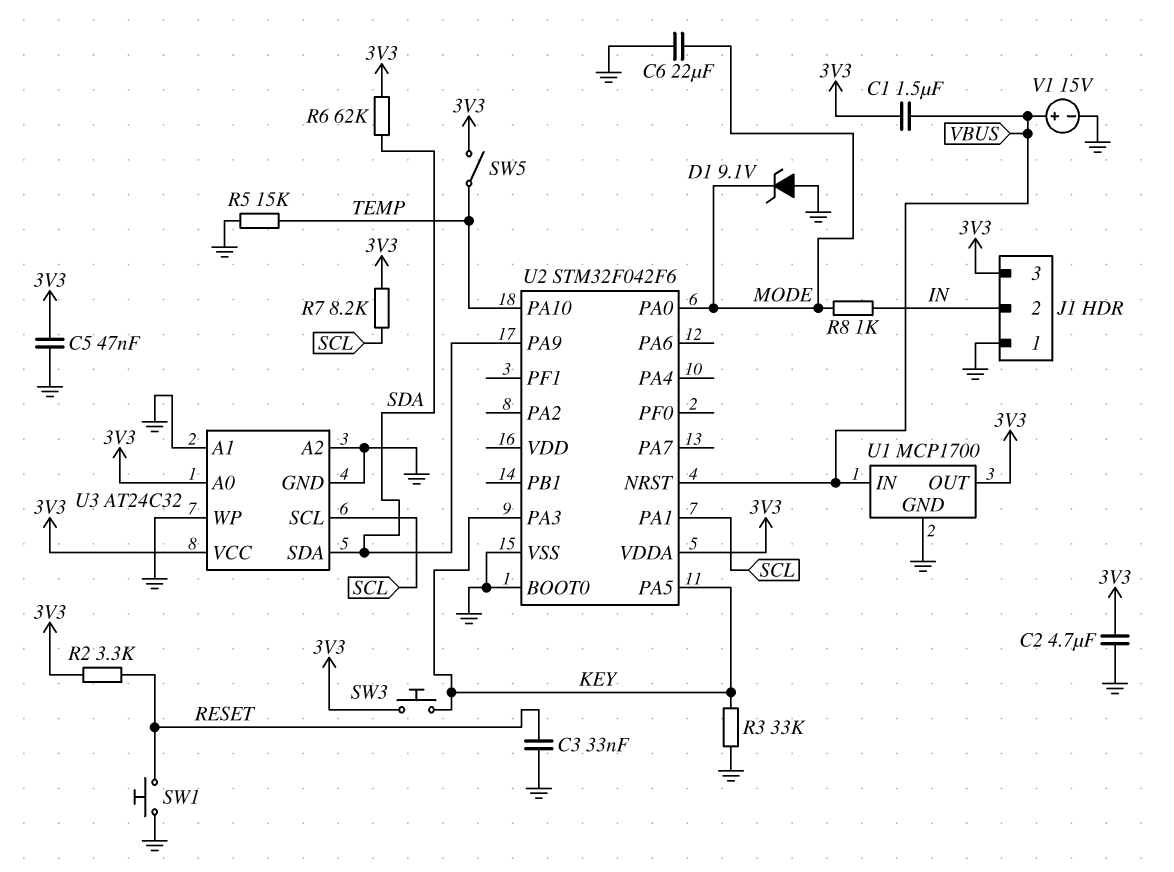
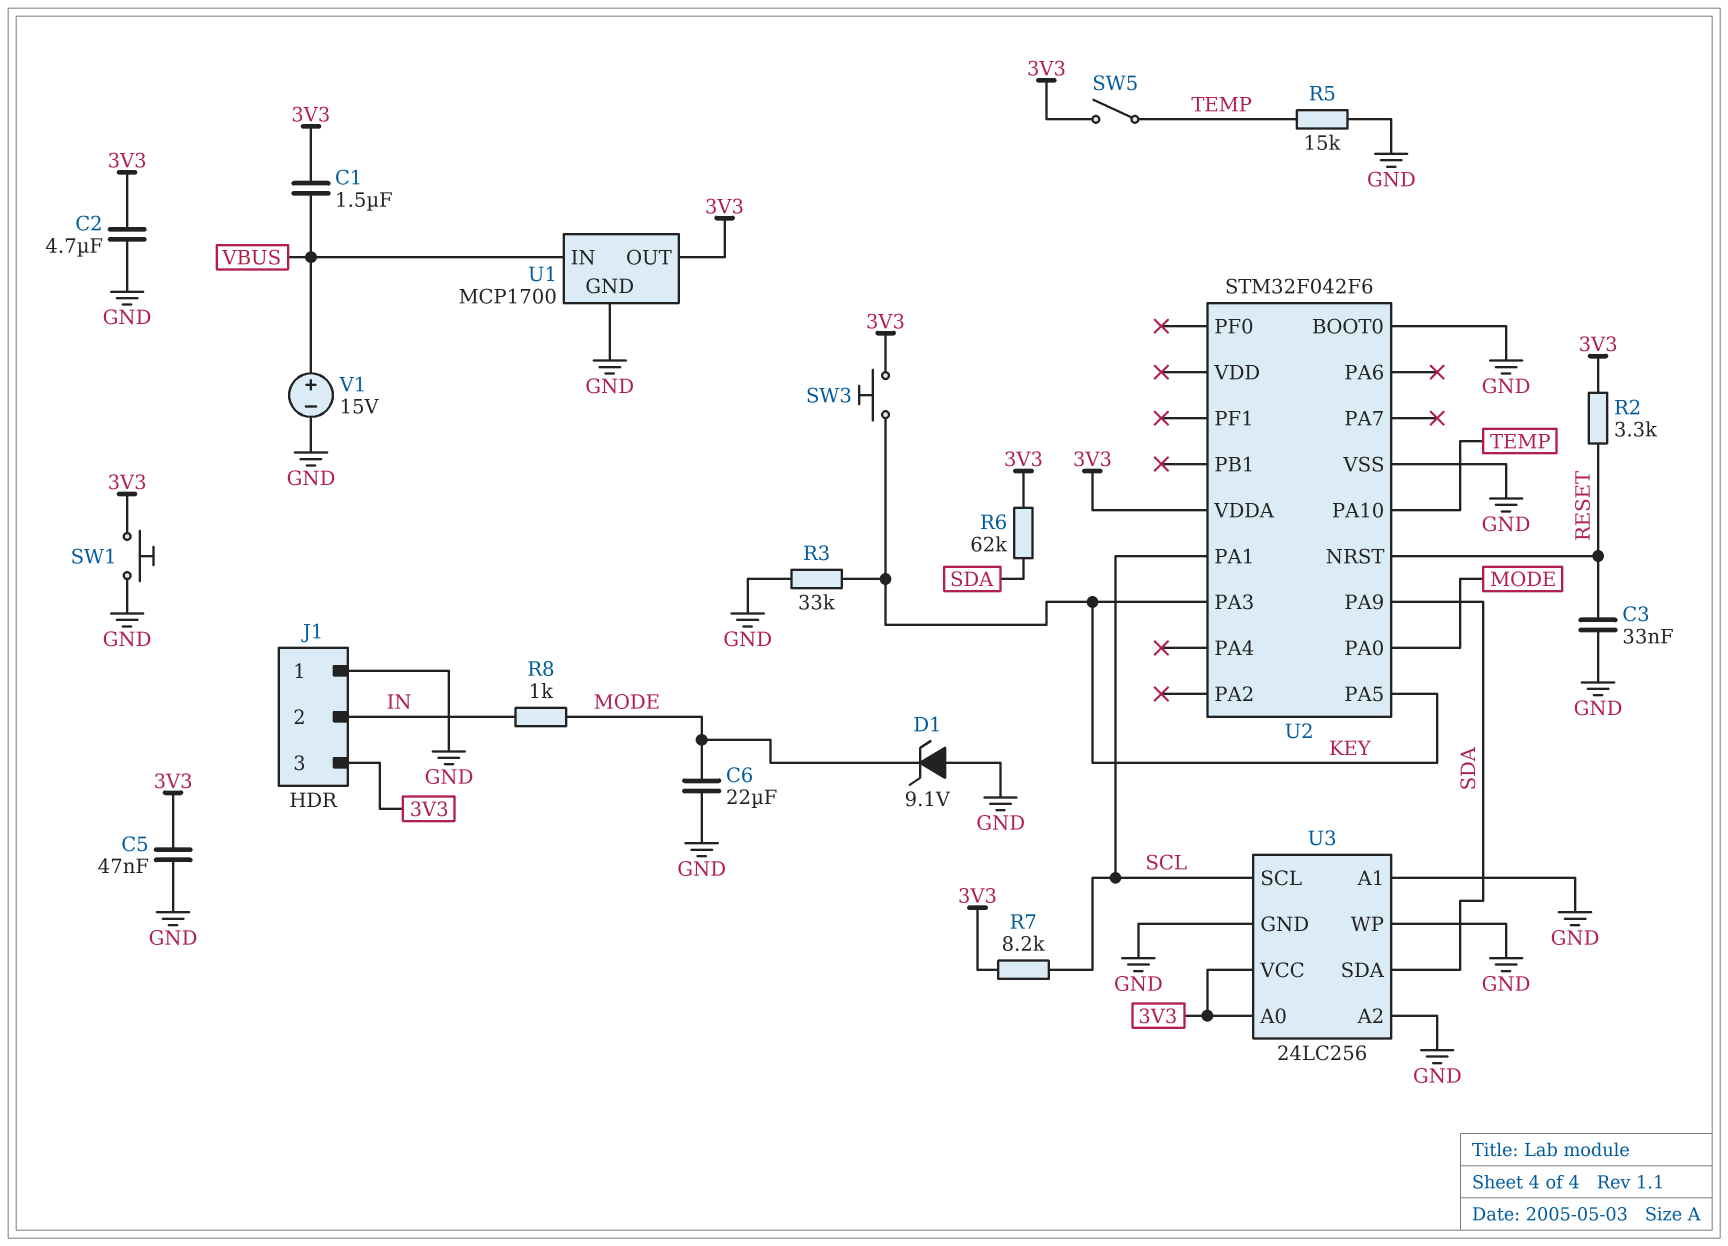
SW1: button (GND, RESET) -> button (3V3, GND)
U2 pin NRST: VBUS -> RESET
U3: AT24C32 -> 24LC256

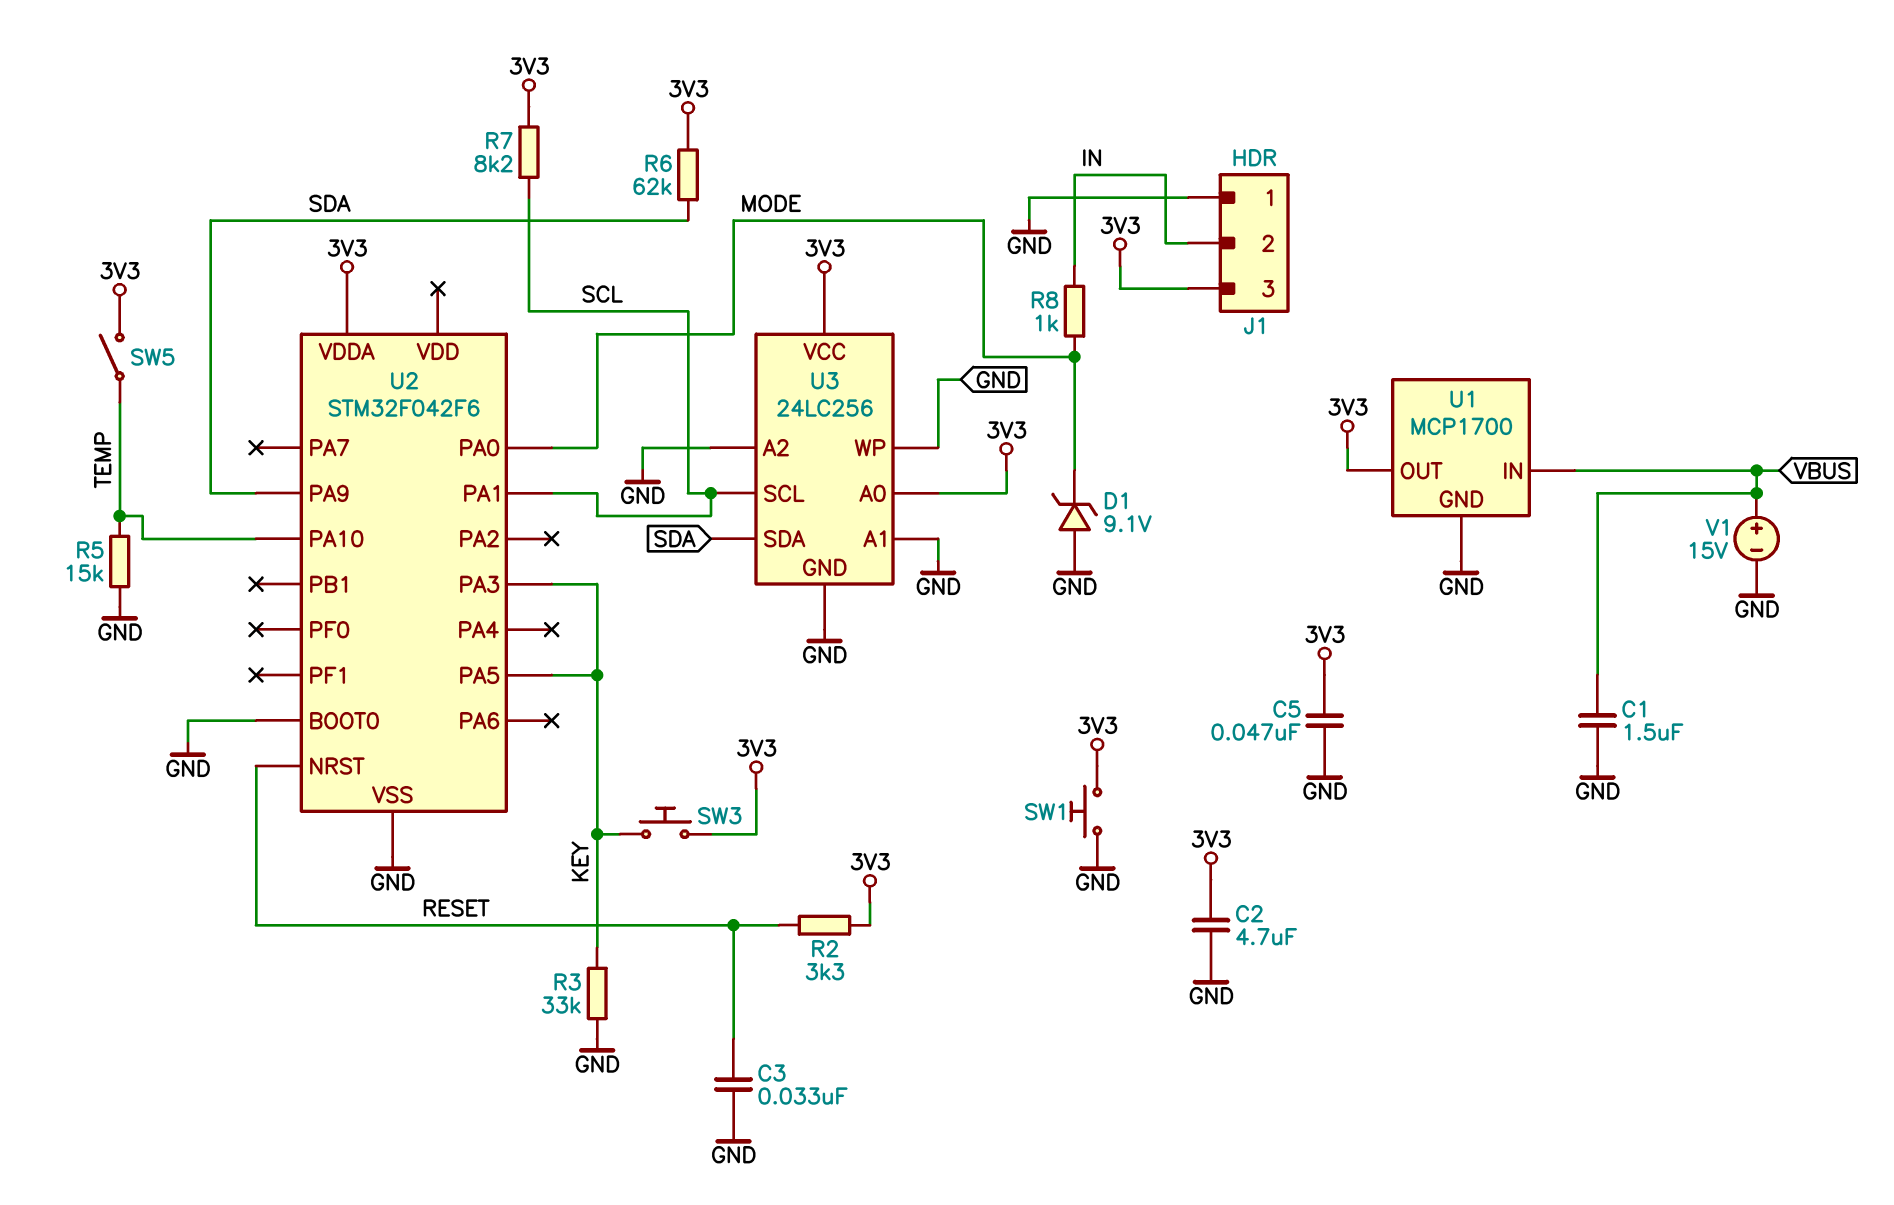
C1: 1.5uF (3V3, VBUS) -> 1.5uF (GND, VBUS)
C6: 22uF (GND, MODE) -> none

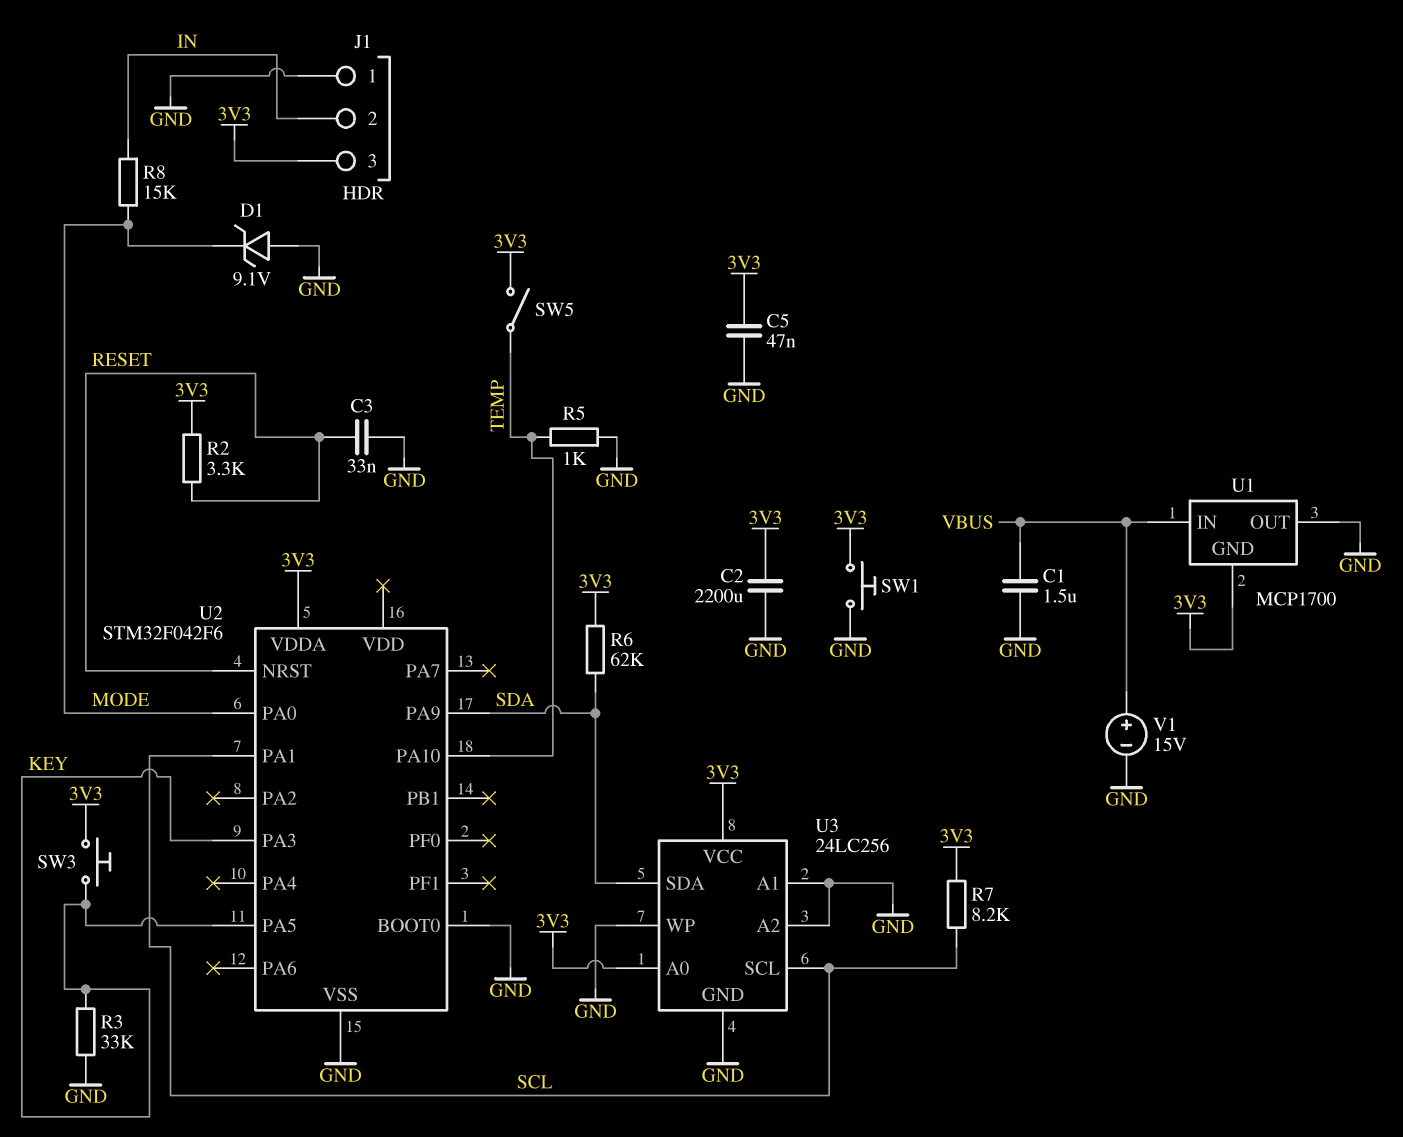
C2: 4.7uF (3V3, GND) -> 2200uF (3V3, GND)
R5: 15k (GND, TEMP) -> 1k (GND, TEMP)
R8: 1k (IN, MODE) -> 15k (IN, MODE)
U1 pin GND: GND -> 3V3
U1 pin OUT: 3V3 -> GND

